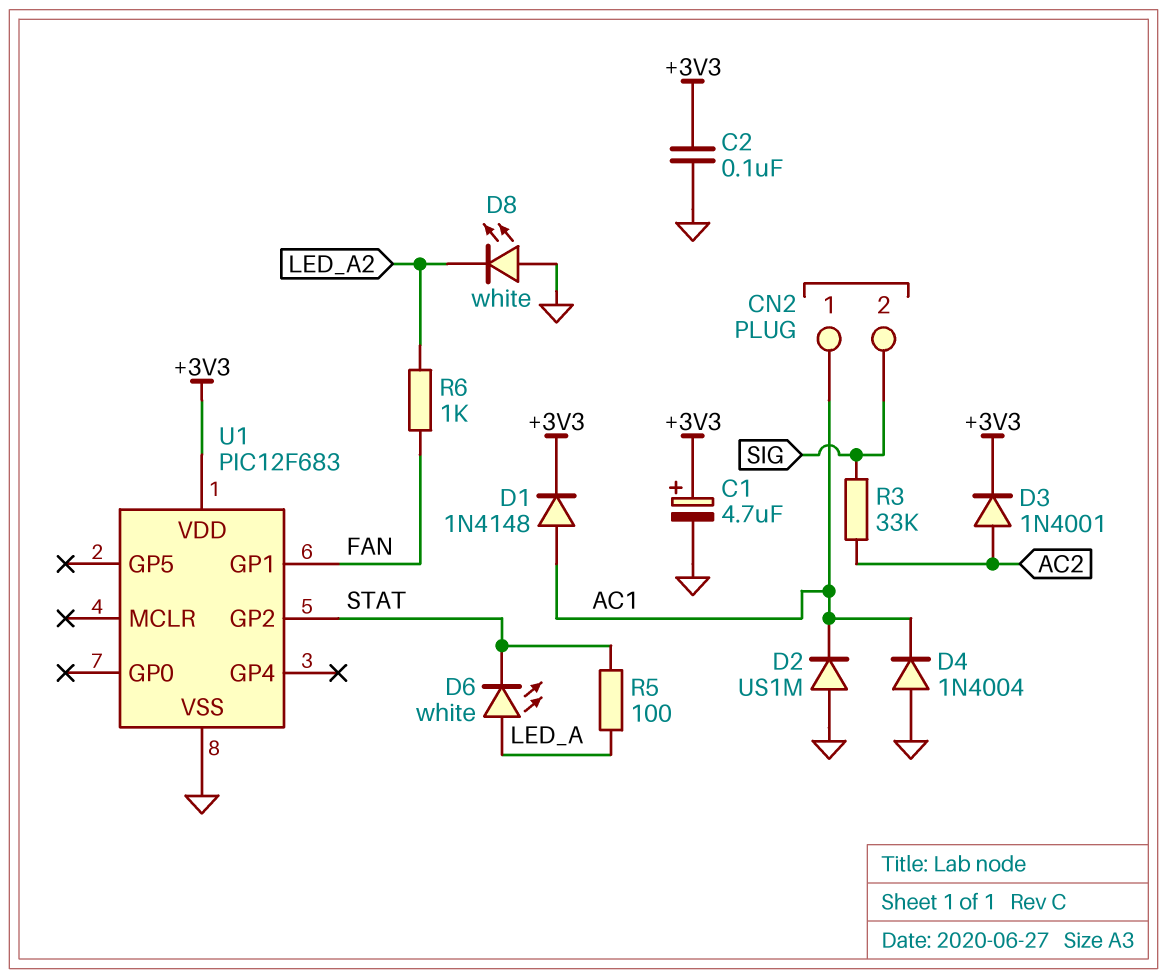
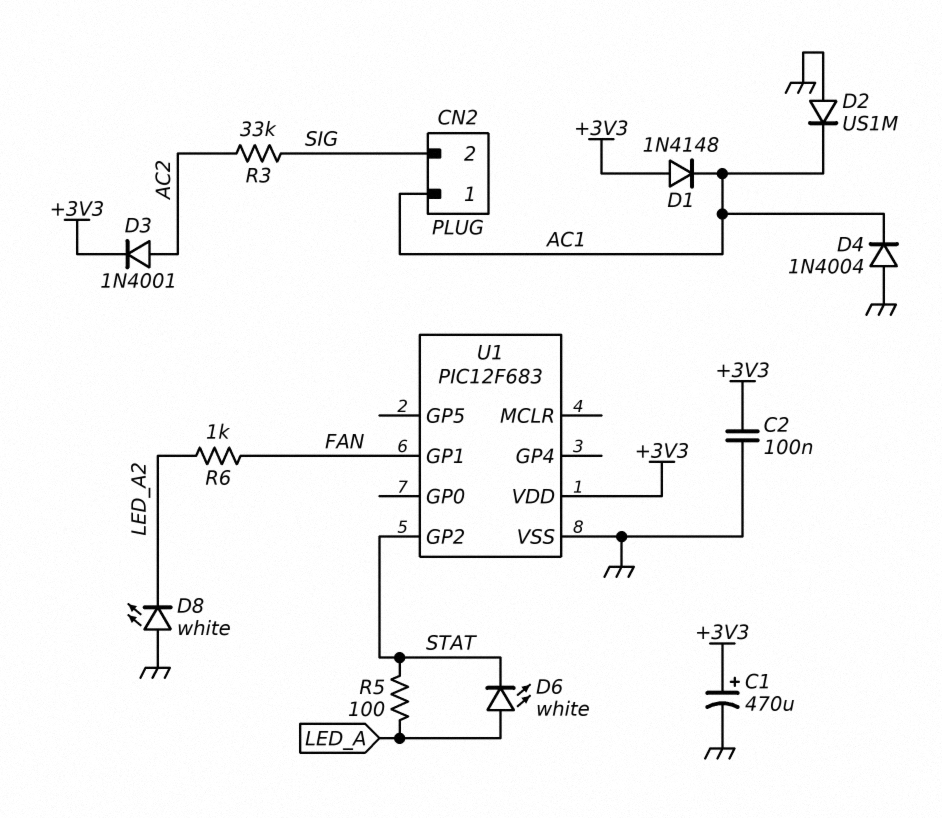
C1: 4.7uF (plus +3V3, minus GND) -> 470uF (plus +3V3, minus GND)
D1: diode 1N4148 (A AC1, K +3V3) -> diode 1N4148 (A +3V3, K AC1)

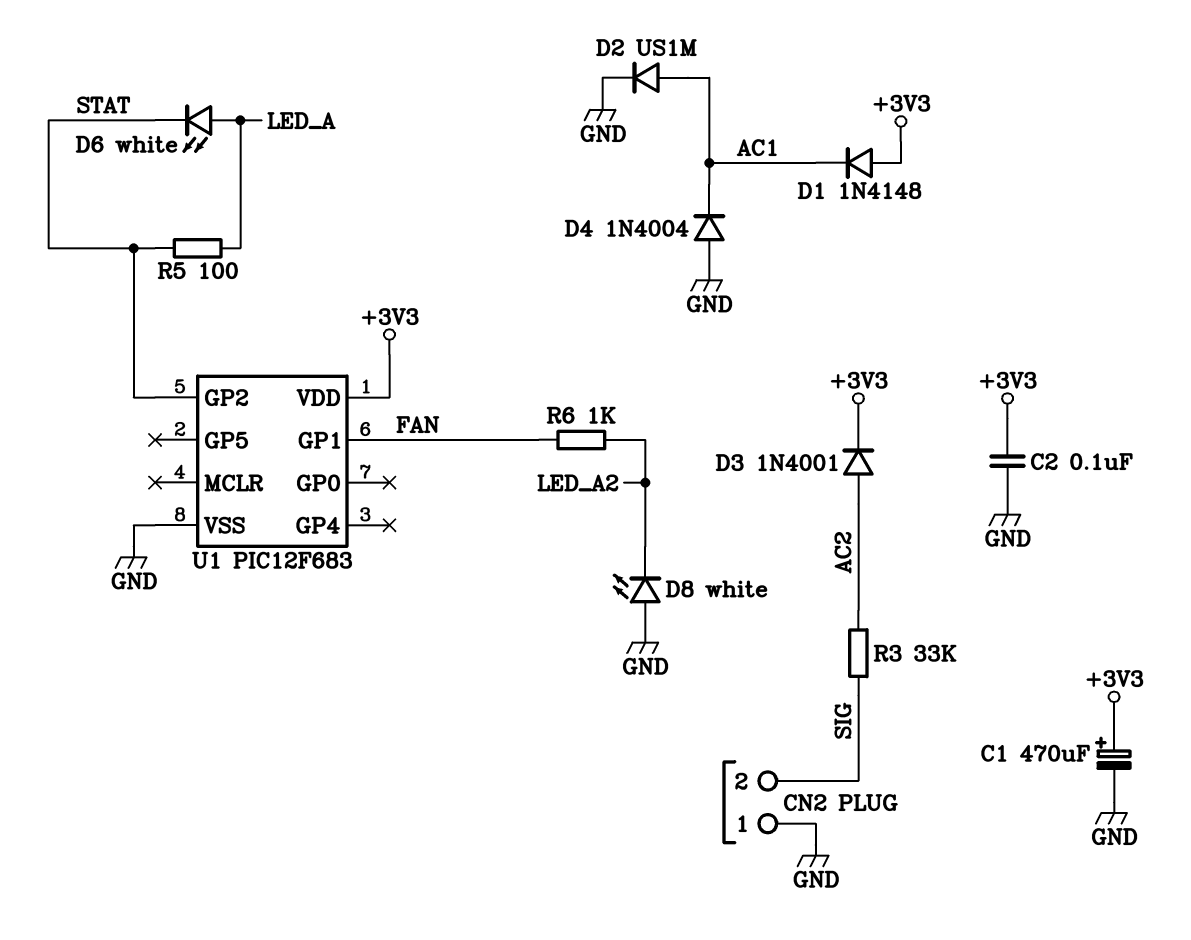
CN2 pin 1: AC1 -> GND
D2: diode US1M (A GND, K AC1) -> diode US1M (A AC1, K GND)

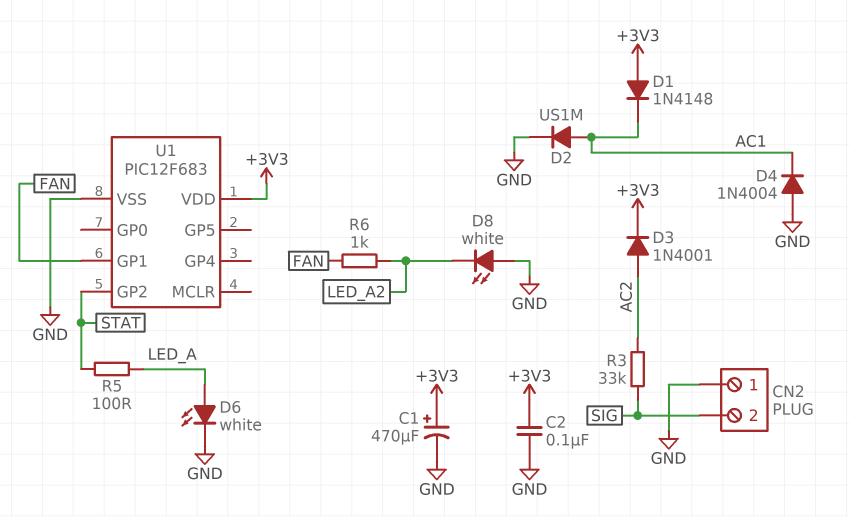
D6: LED white (A LED_A, K STAT) -> LED white (A LED_A, K GND)

